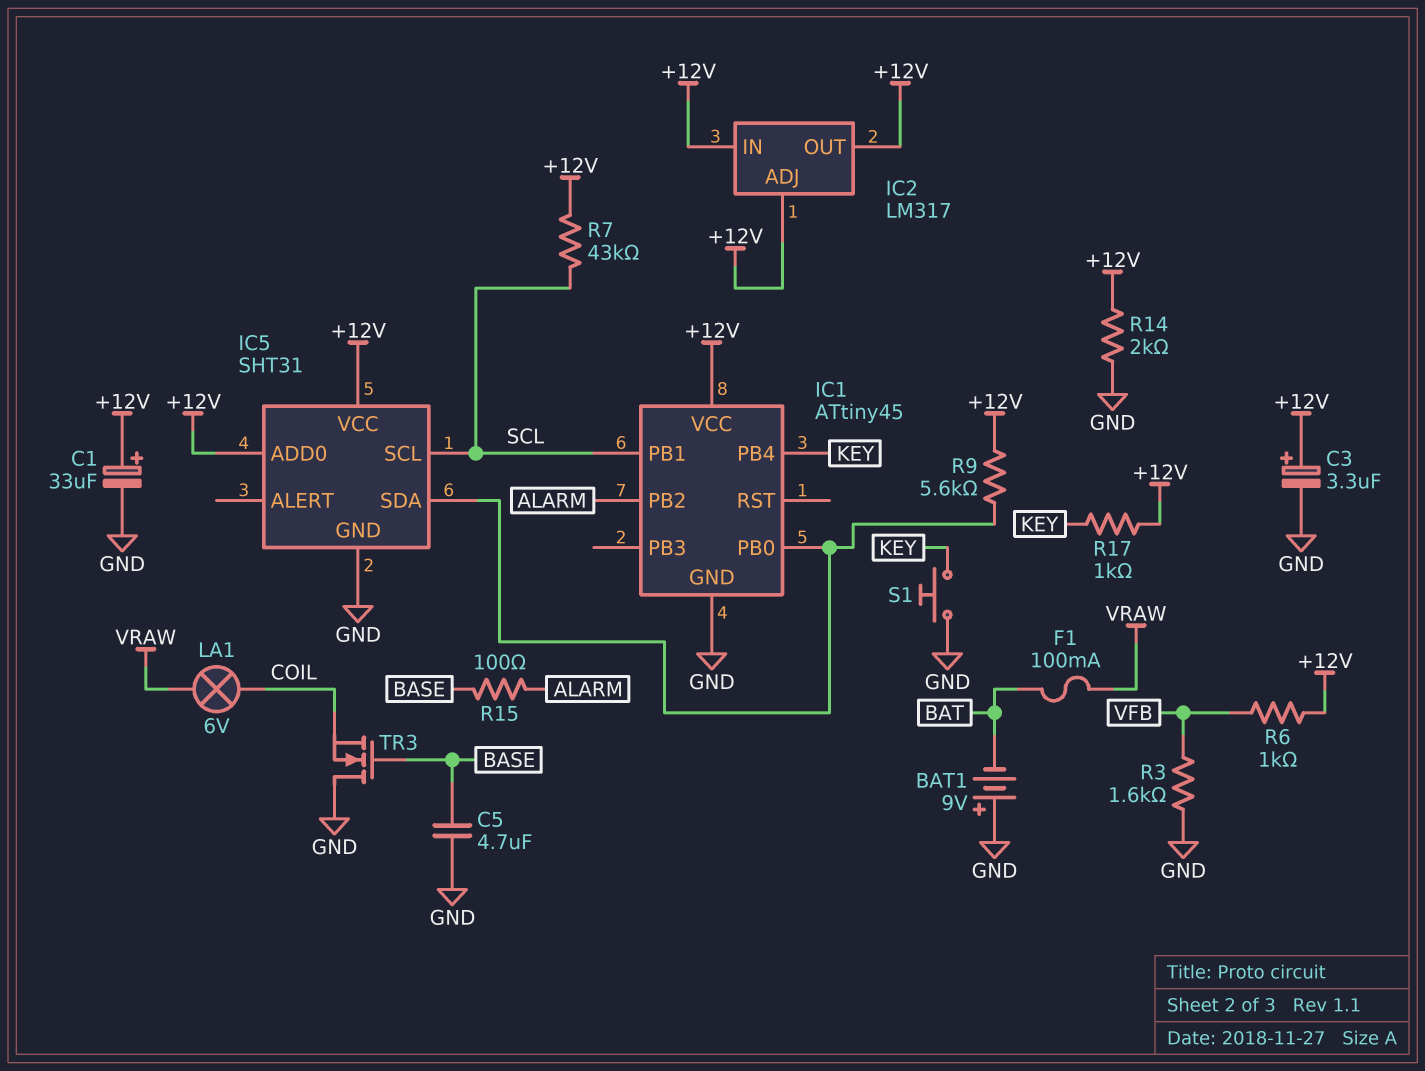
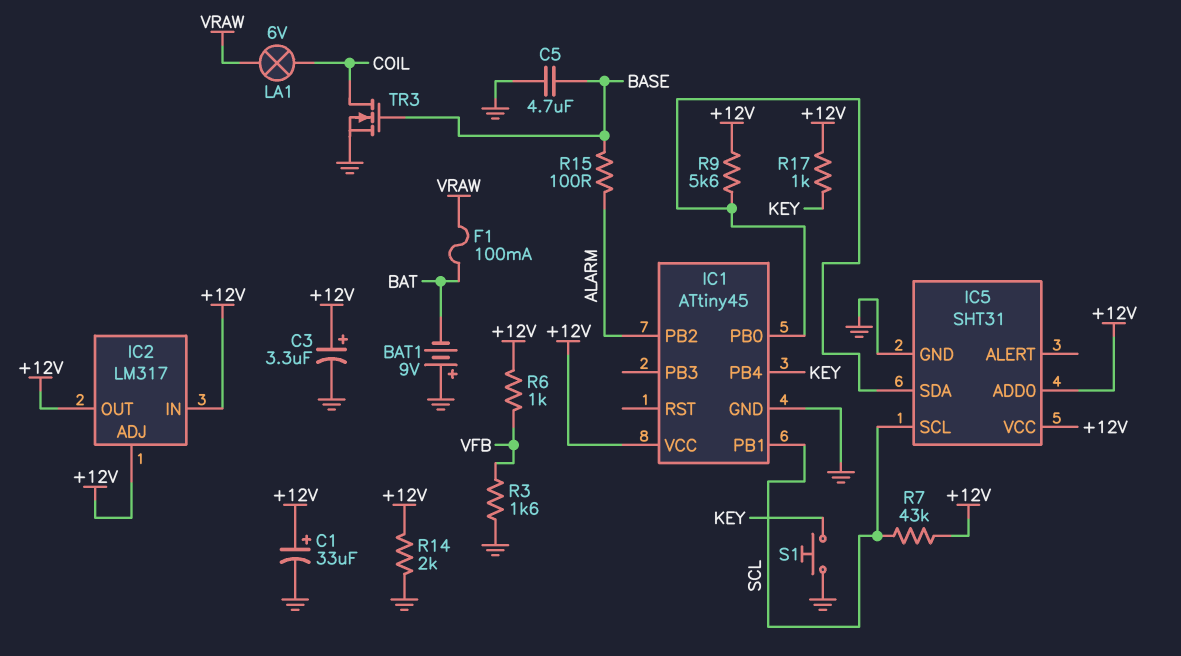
TR3: NMOS (G BASE, D GND, S COIL) -> NMOS (G BASE, D COIL, S GND)

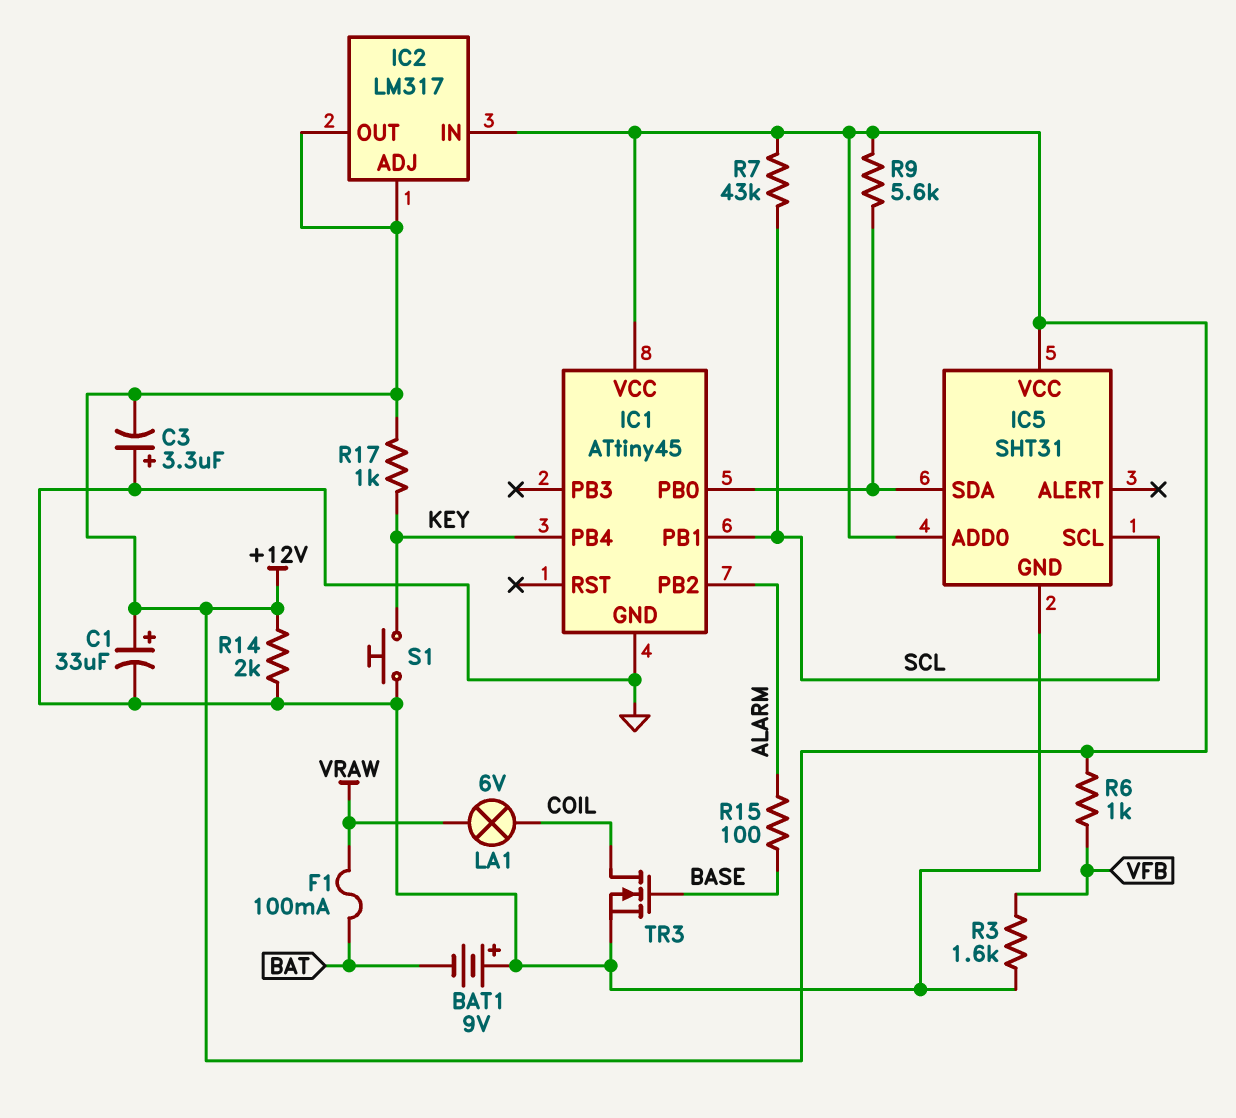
C3: 3.3uF (plus +12V, minus GND) -> 3.3uF (plus GND, minus +12V)
C5: 4.7uF (BASE, GND) -> none

